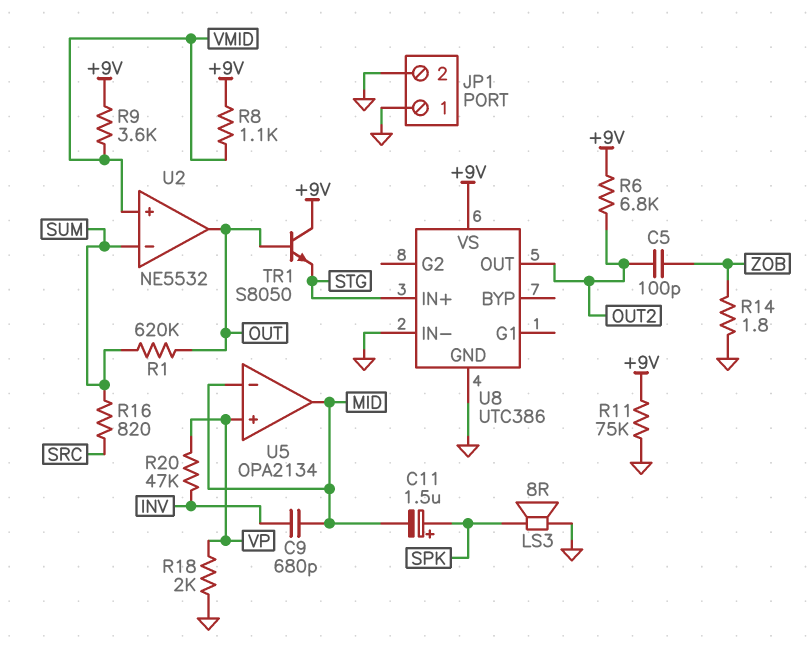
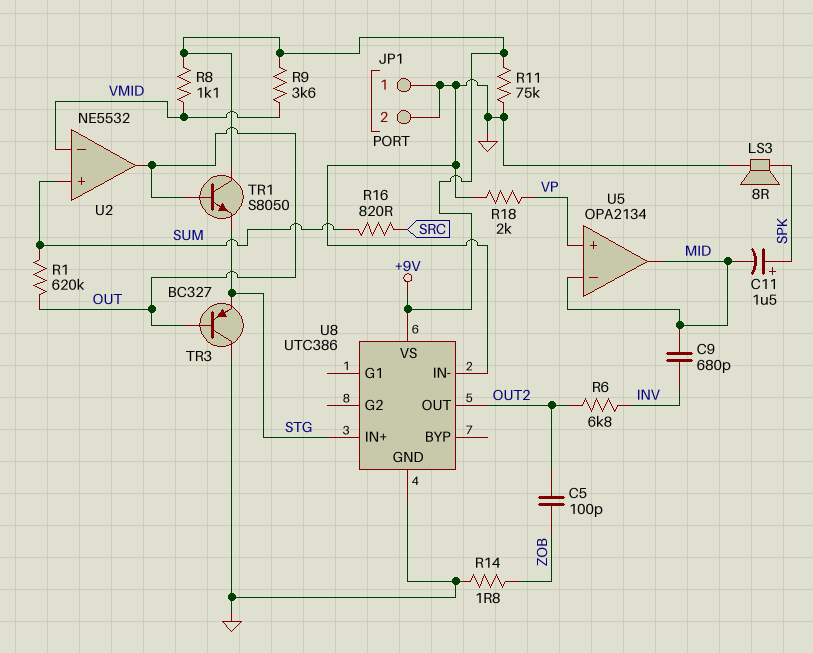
R6: 6.8k (+9V, OUT2) -> 6.8k (INV, OUT2)
R20: 47k (INV, VP) -> none
TR3: none -> PNP BC327 (B OUT, C GND, E STG)
U2 pin in+: VMID -> SUM
U2 pin in-: SUM -> VMID

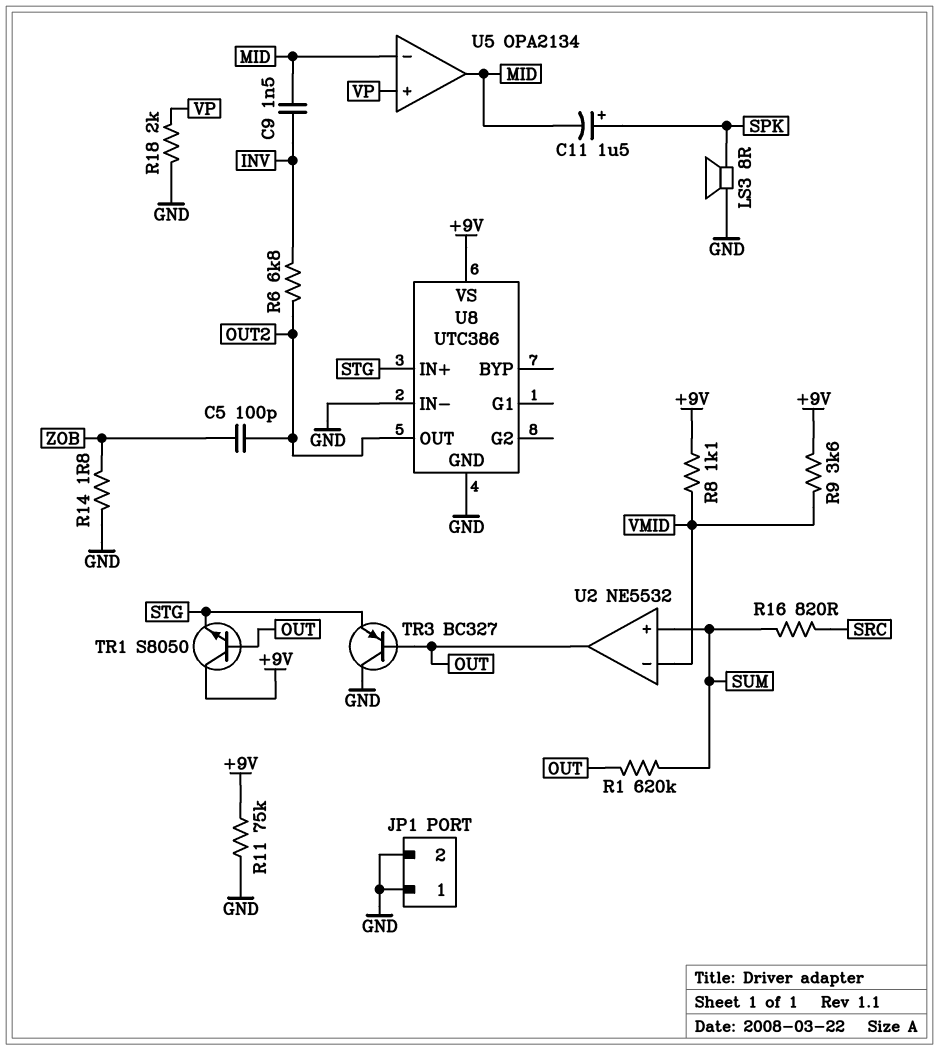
C9: 680pF (INV, MID) -> 1.5nF (INV, MID)

